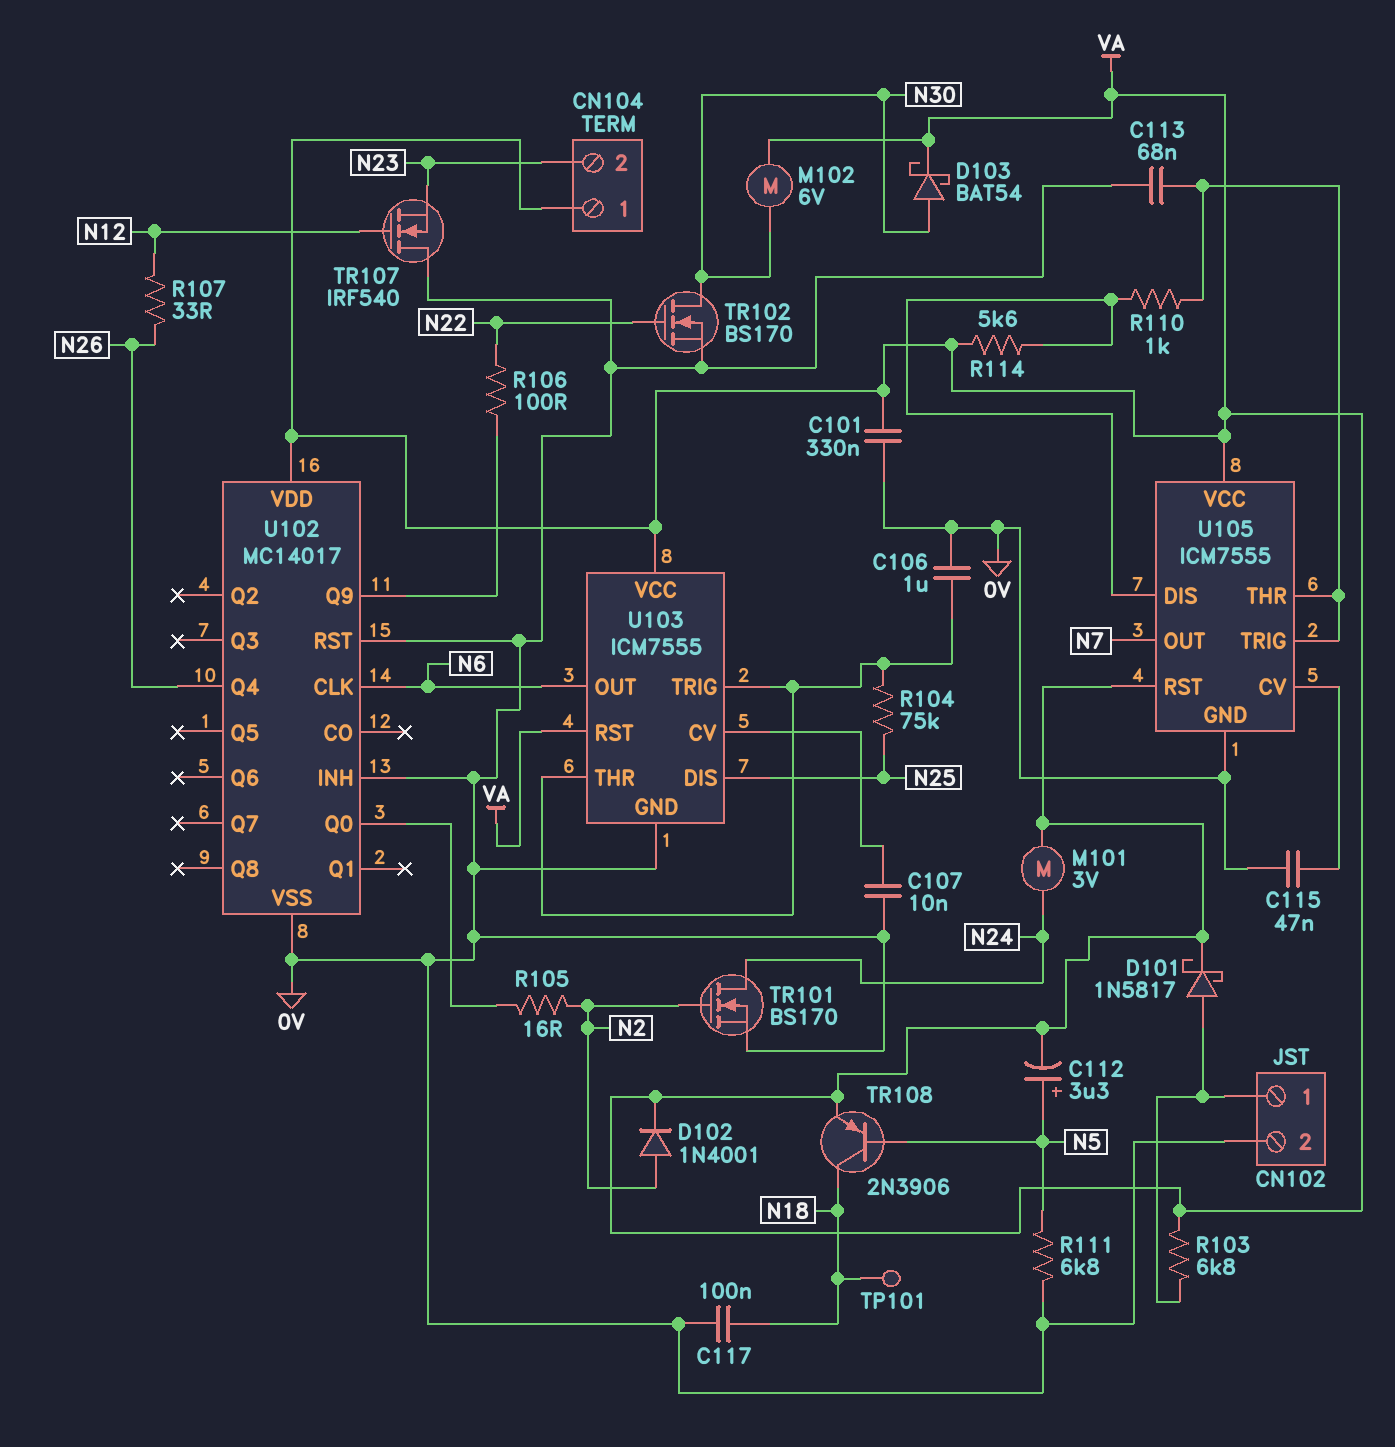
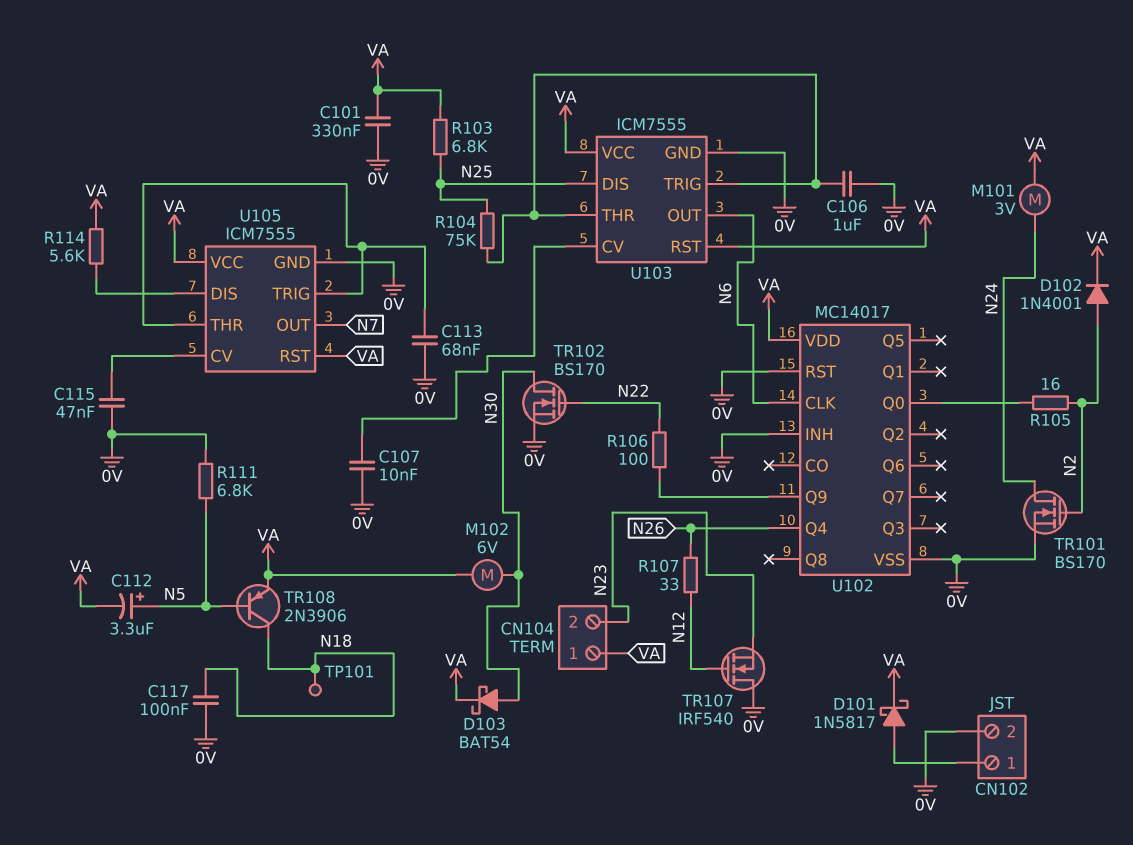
R103: 6.8k (CN102/1, VA) -> 6.8k (N25, VA)
R110: 1k (U105/DIS, U105/THR) -> none

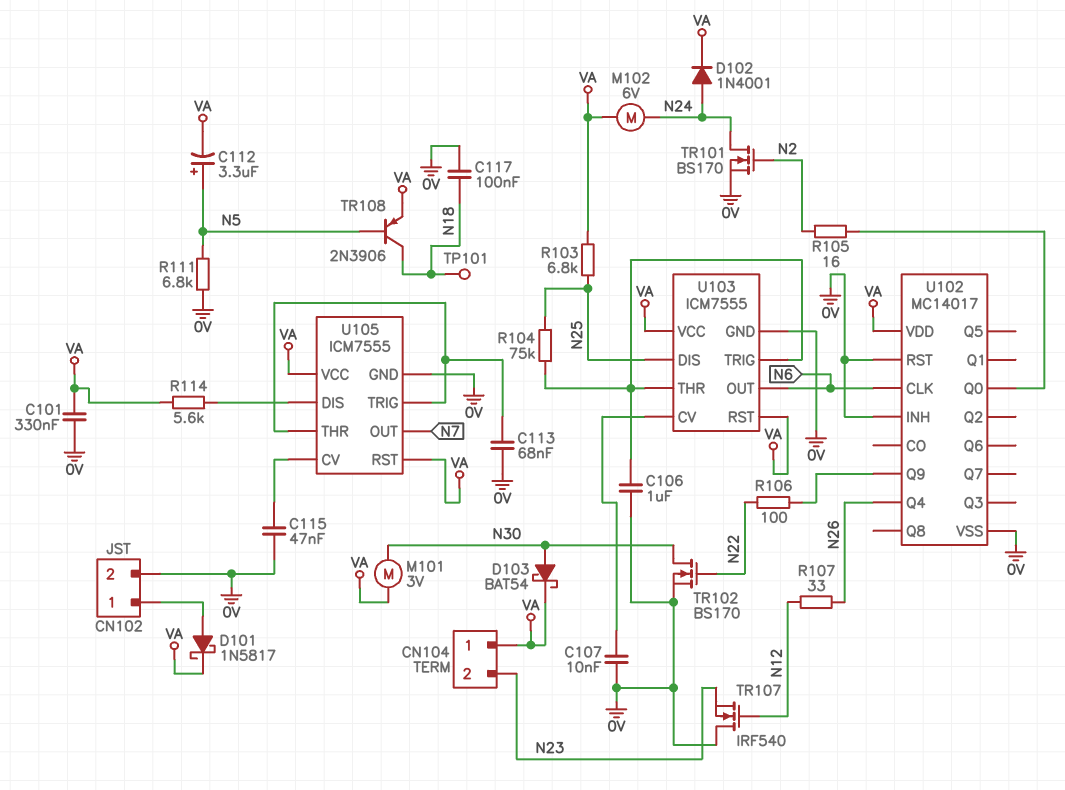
D102: diode 1N4001 (A N2, K VA) -> diode 1N4001 (A N24, K VA)
M101: motor 3V (N24, VA) -> motor 3V (N30, VA)
M102: motor 6V (N30, VA) -> motor 6V (N24, VA)

